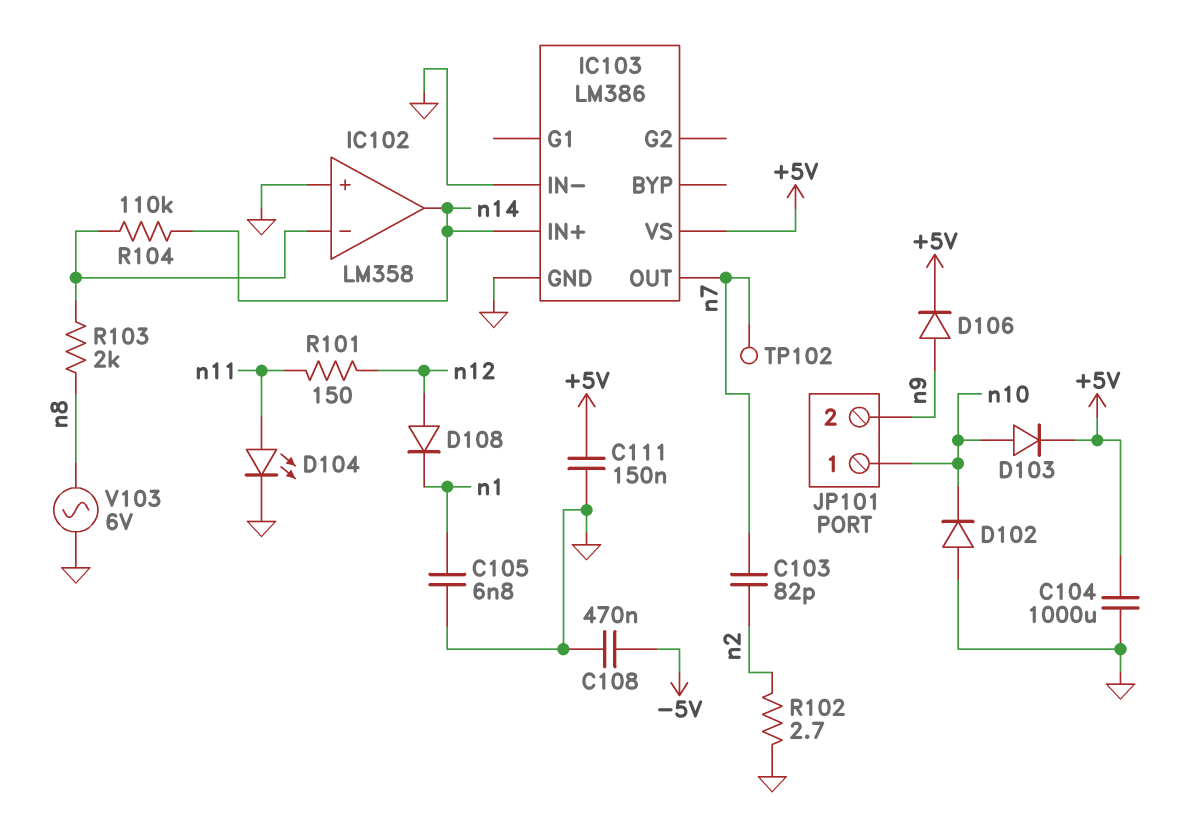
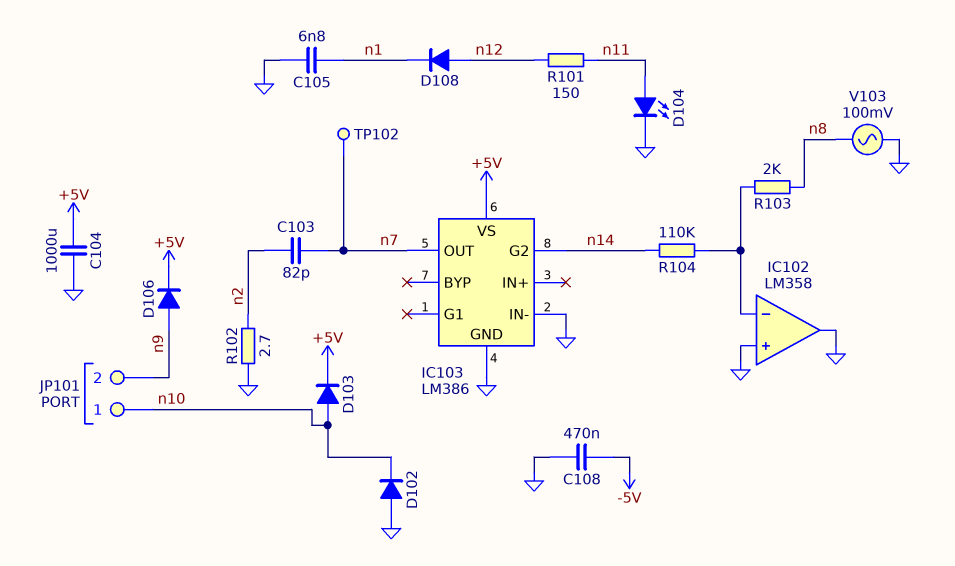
C111: 150nF (+5V, GND) -> none
IC102 pin out: n14 -> GND
IC103 pin G2: none -> n14
IC103 pin IN+: n14 -> none
V103: AC 6V (GND, n8) -> AC 100mV (GND, n8)

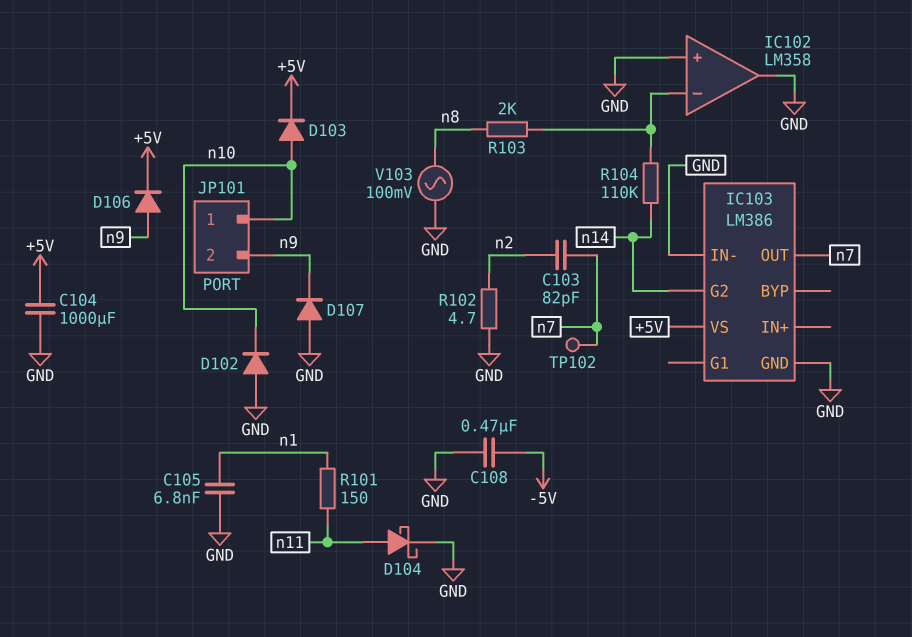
D104: LED (A n11, K GND) -> schottky (A n11, K GND)
D107: none -> diode (A GND, K n9)
D108: diode (A n12, K n1) -> none
R101: 150 (n11, n12) -> 150 (n1, n11)
R102: 2.7 (GND, n2) -> 4.7 (GND, n2)

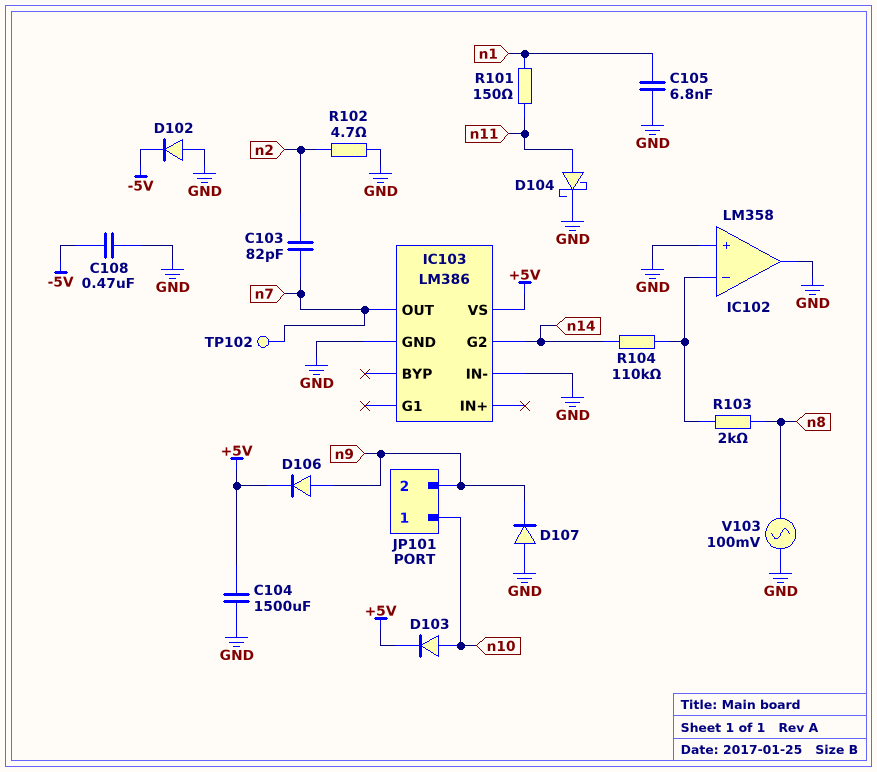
C104: 1000uF (+5V, GND) -> 1500uF (+5V, GND)
D102: diode (A GND, K n10) -> diode (A GND, K -5V)

